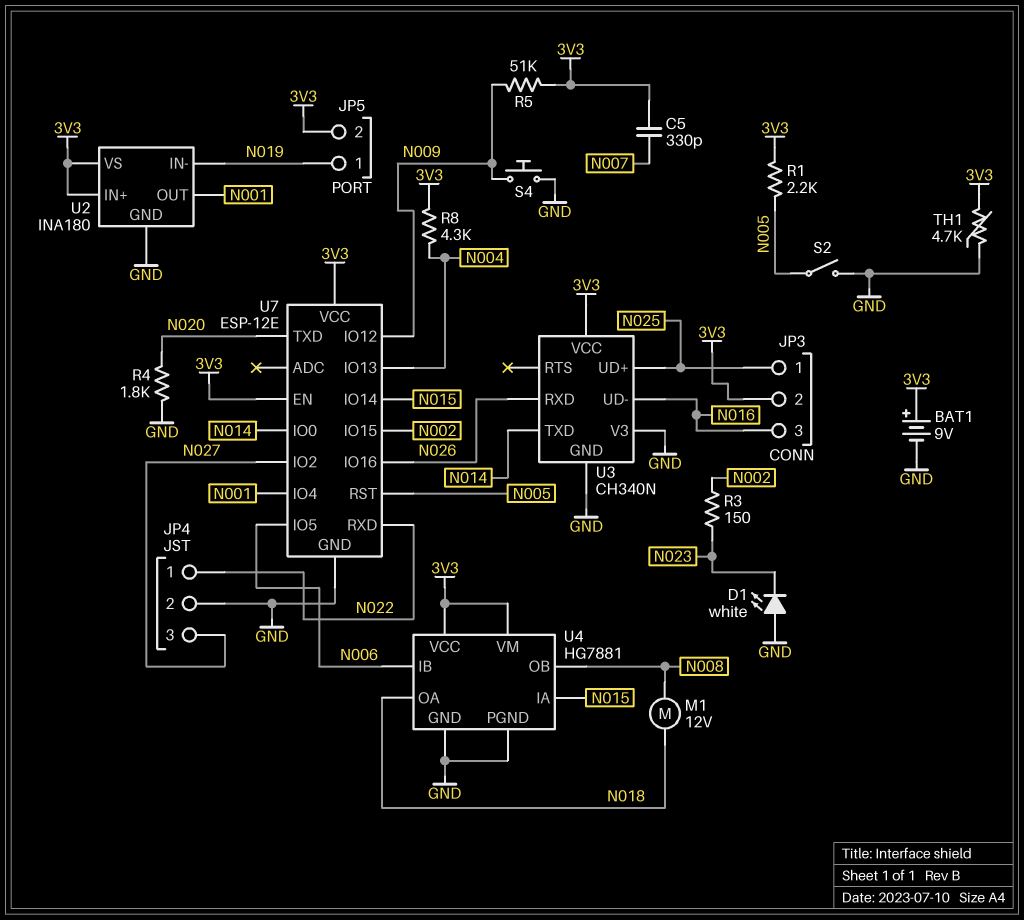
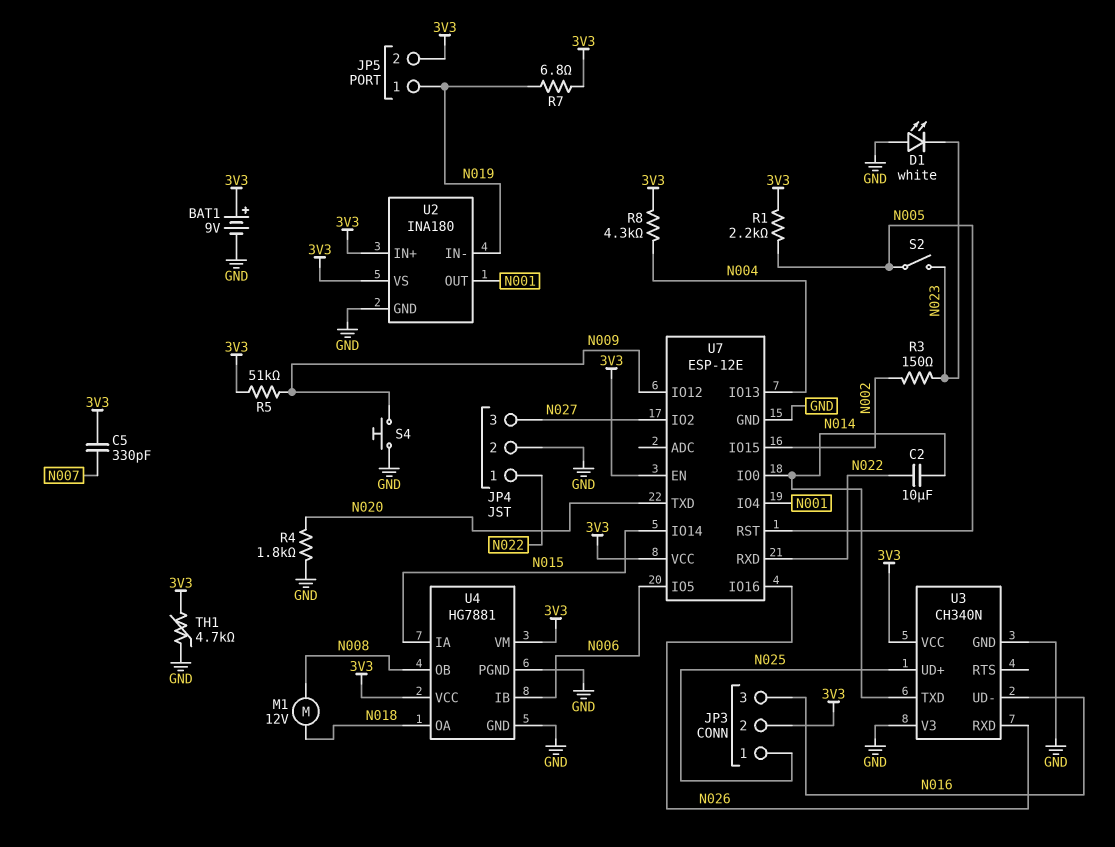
C2: none -> 10uF (N014, N022)
R7: none -> 6.8 (3V3, N019)
S2: switch (GND, N005) -> switch (N005, N023)

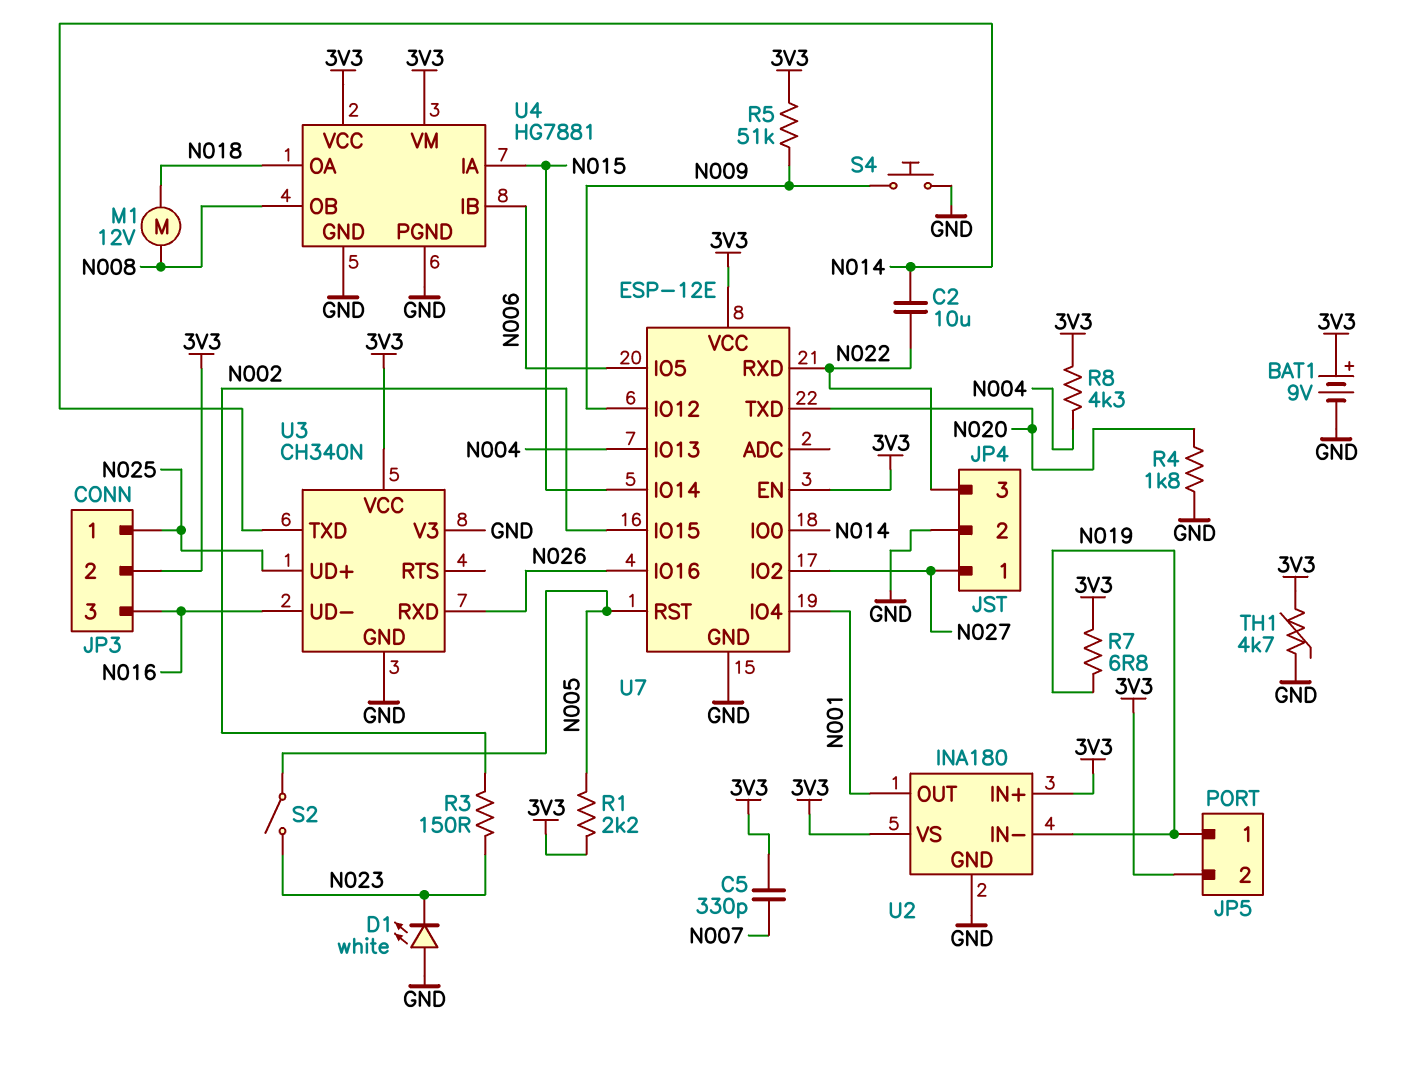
JP4 pin 1: N022 -> N027
JP4 pin 3: N027 -> N022

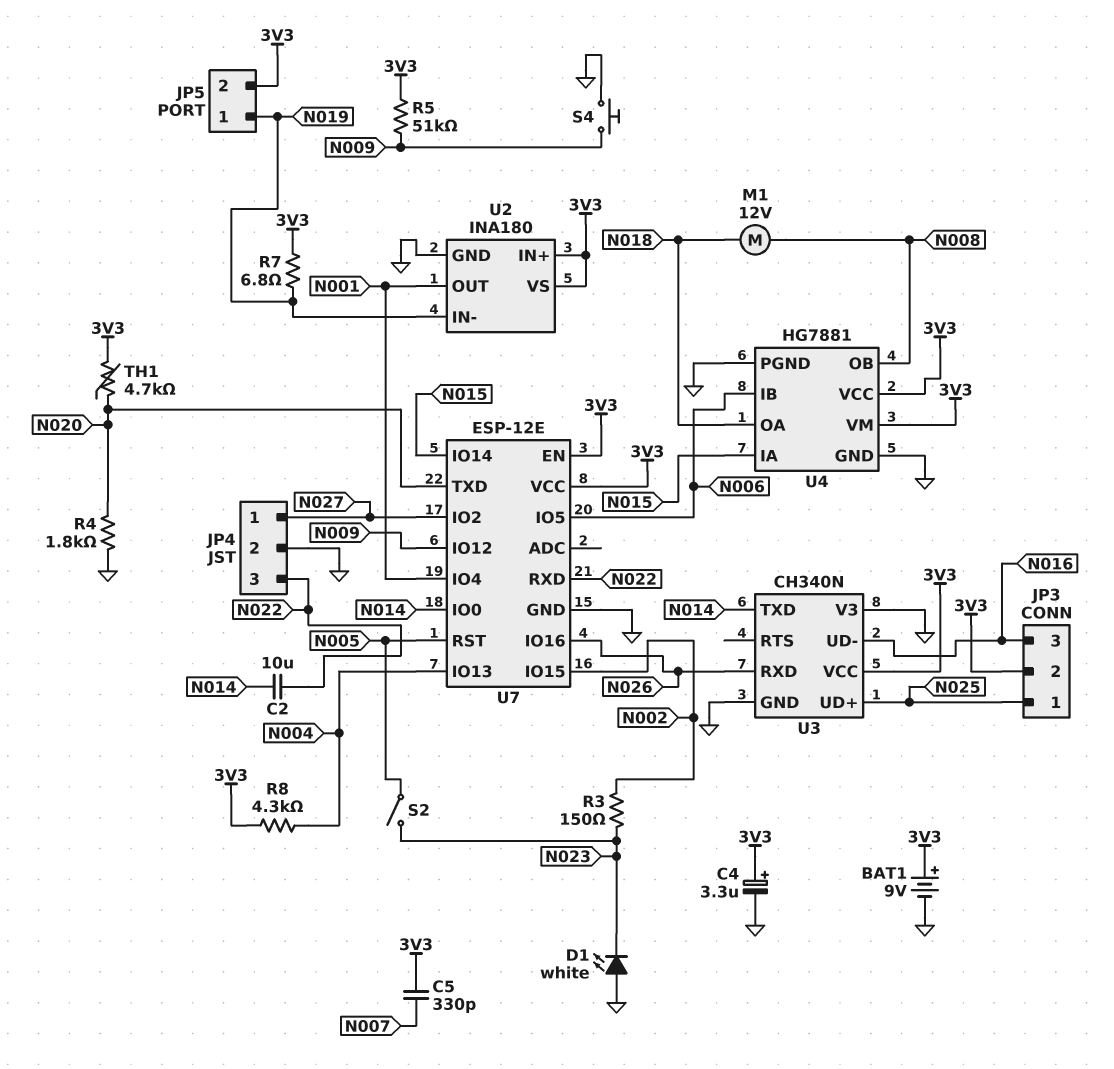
C4: none -> 3.3uF (plus 3V3, minus GND)
R1: 2.2k (3V3, N005) -> none
TH1: 4.7k (3V3, GND) -> 4.7k (3V3, N020)

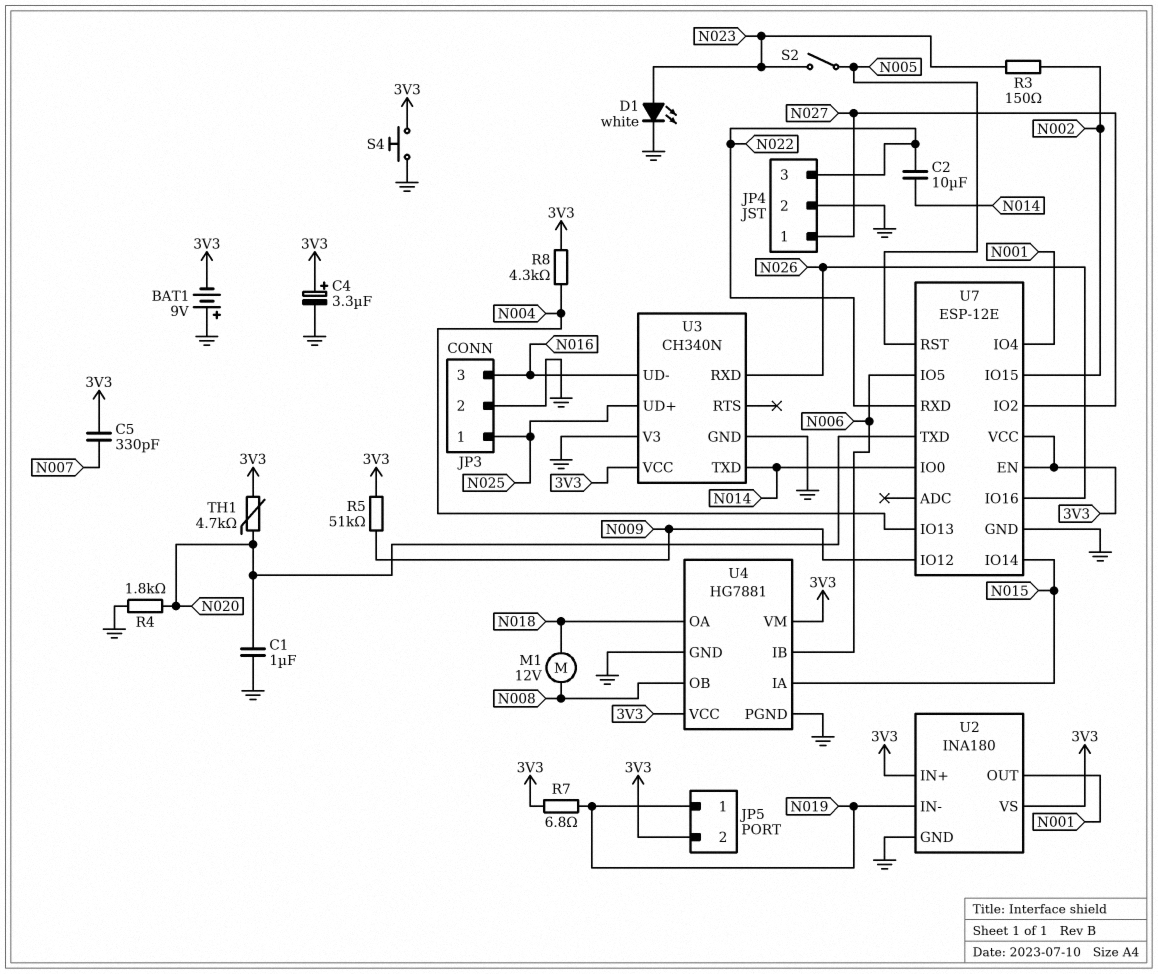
BAT1: 9V (plus 3V3, minus GND) -> 9V (plus GND, minus 3V3)
C1: none -> 1uF (GND, N020)
D1: LED white (A GND, K N023) -> LED white (A N023, K GND)
JP3 pin 2: 3V3 -> GND
S4: button (GND, N009) -> button (3V3, GND)

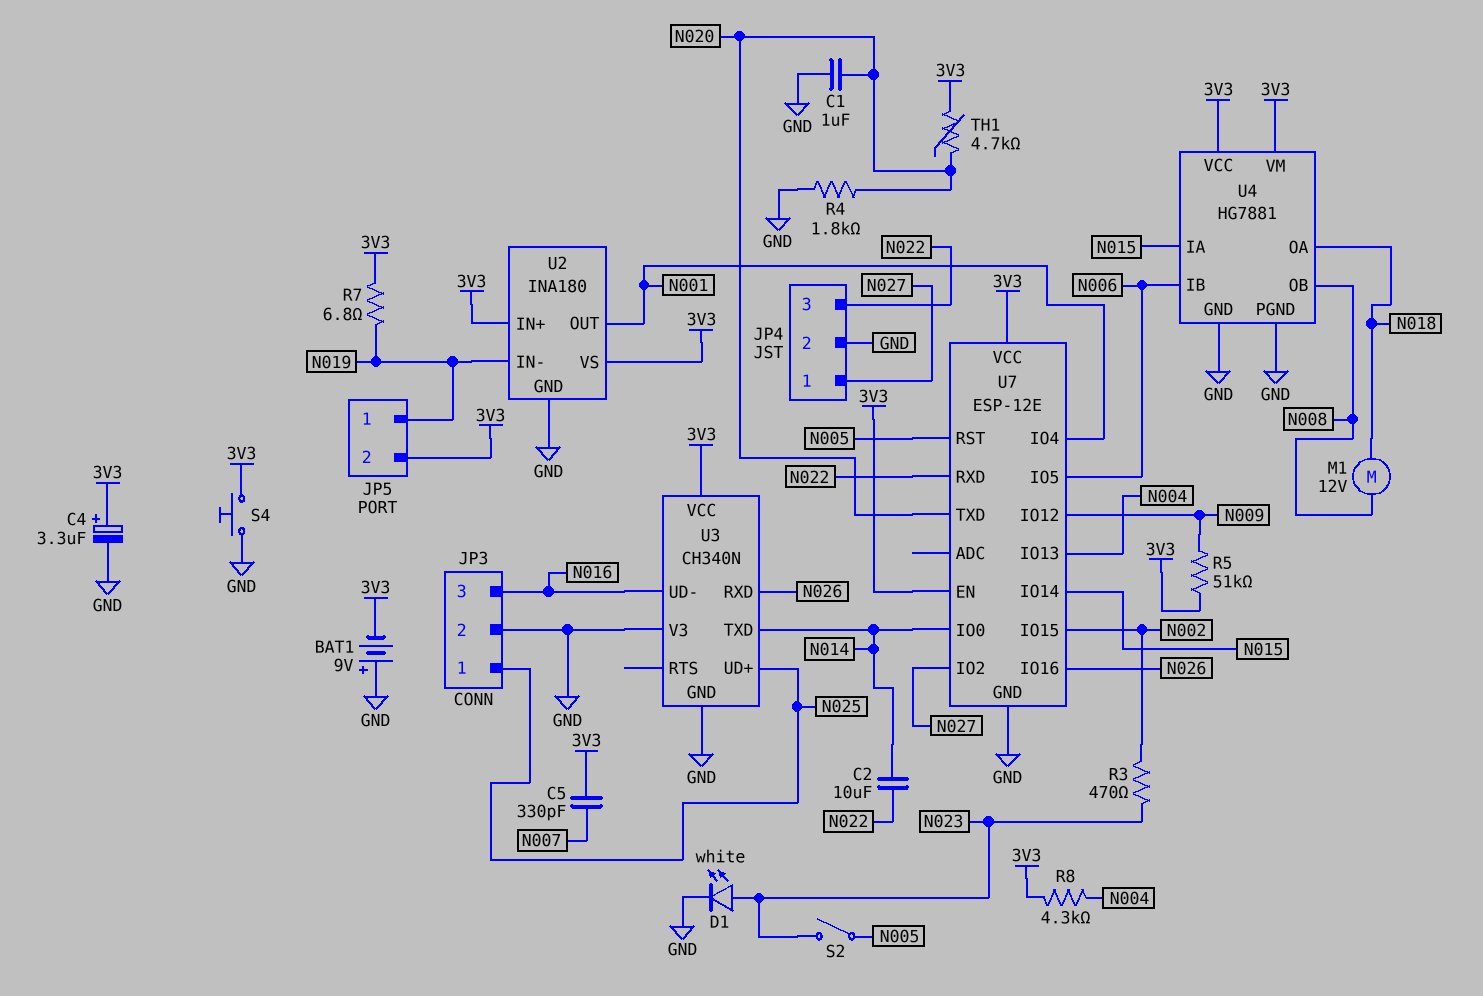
R3: 150 (N002, N023) -> 470 (N002, N023)

